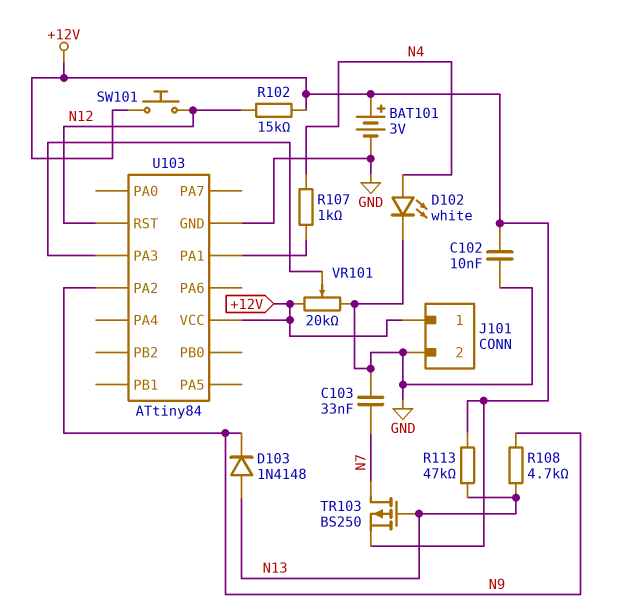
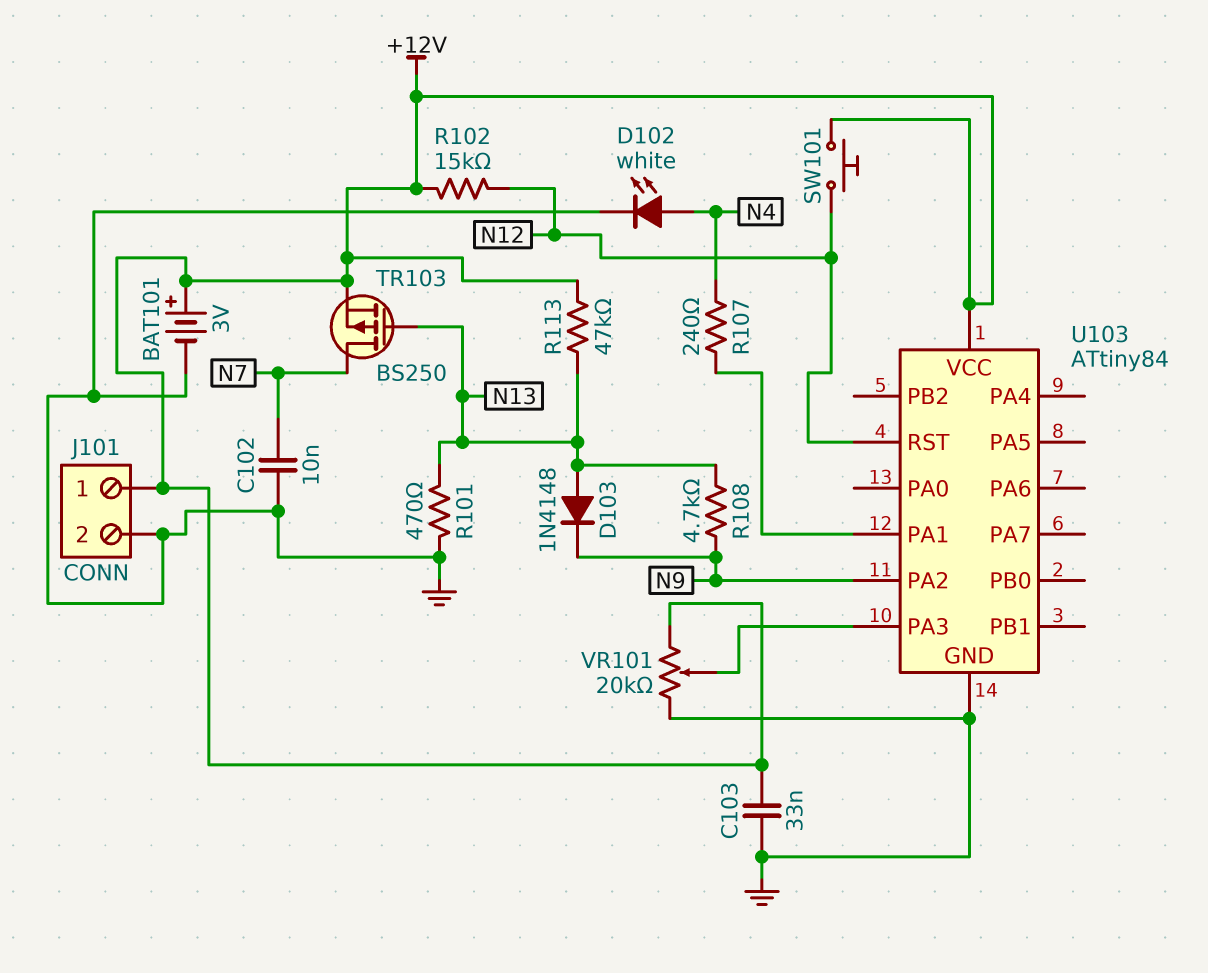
C102: 10nF (+12V, GND) -> 10nF (GND, N7)
C103: 33nF (GND, N7) -> 33nF (+12V, GND)
R101: none -> 470 (GND, N13)
R107: 1k (N4, U103/PA1) -> 240 (N4, U103/PA1)

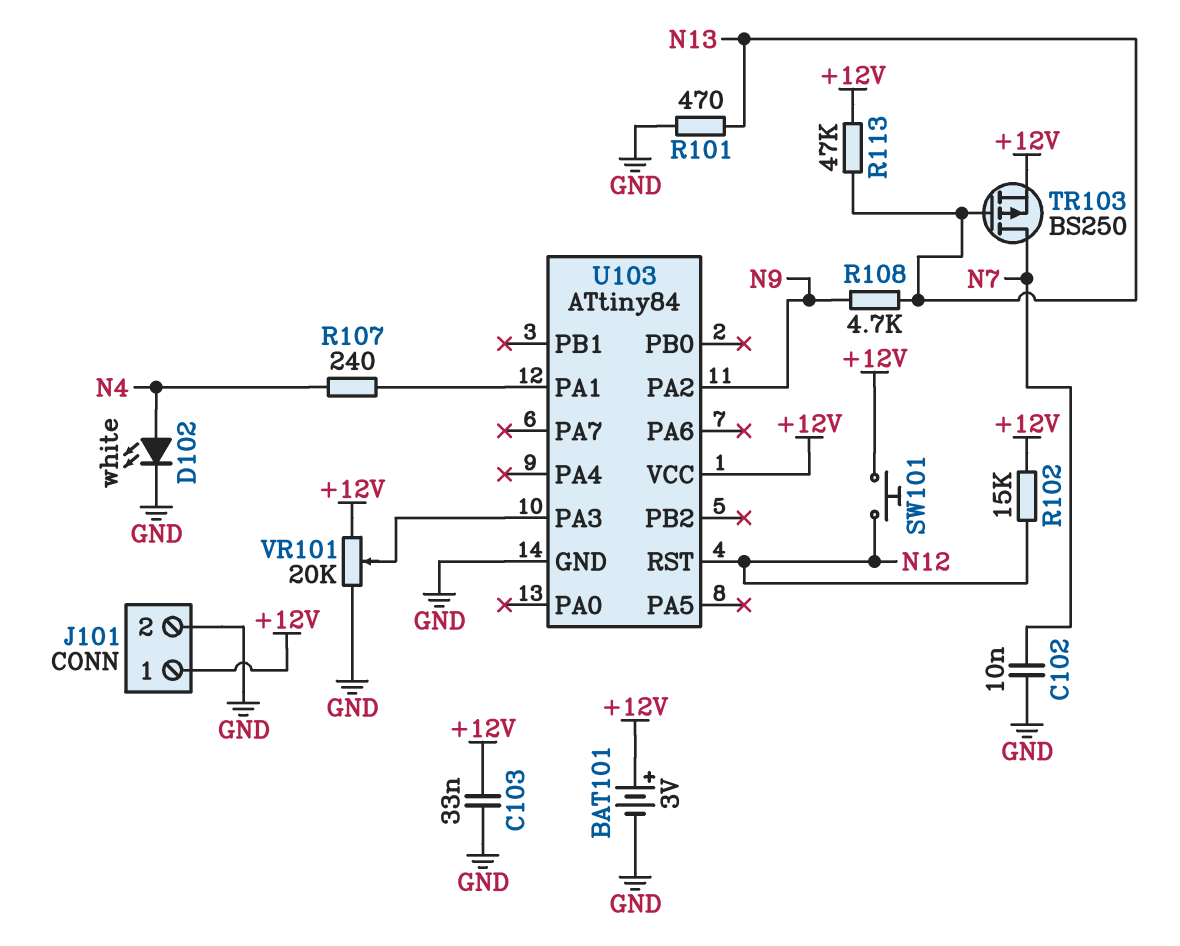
D103: diode 1N4148 (A N13, K N9) -> none

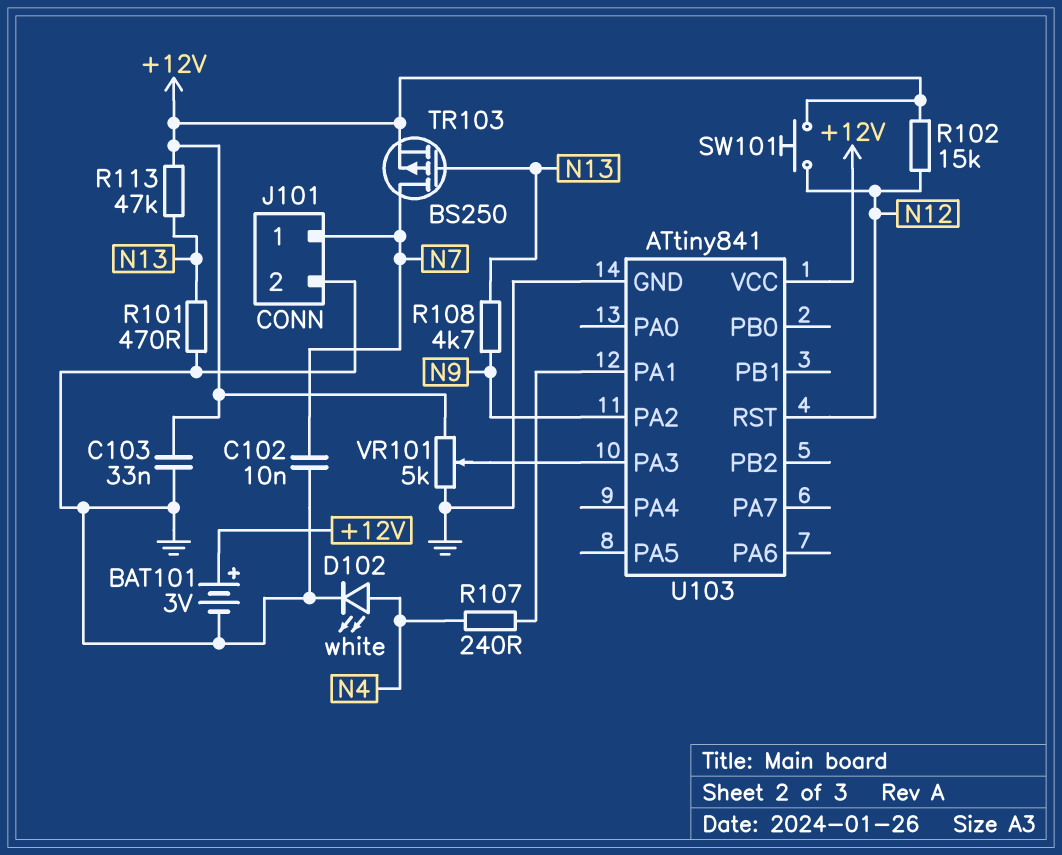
J101 pin 1: +12V -> N7
U103: ATtiny84 -> ATtiny841
VR101: 20k (+12V, GND, wiper U103/PA3) -> 5k (+12V, GND, wiper U103/PA3)

